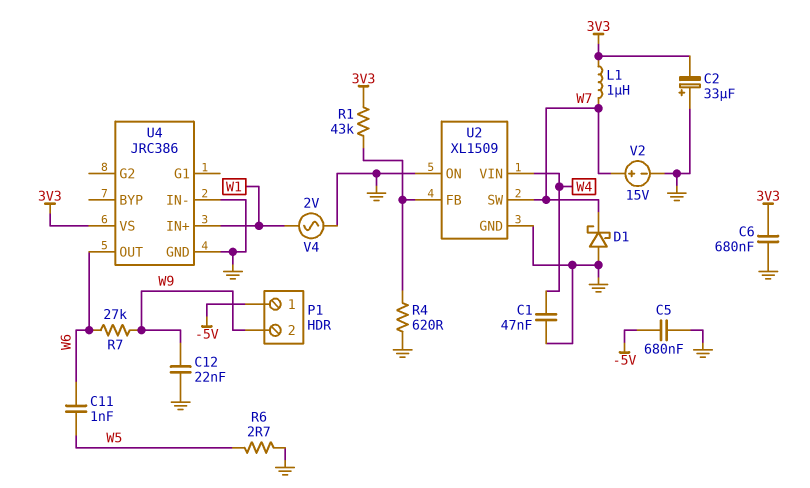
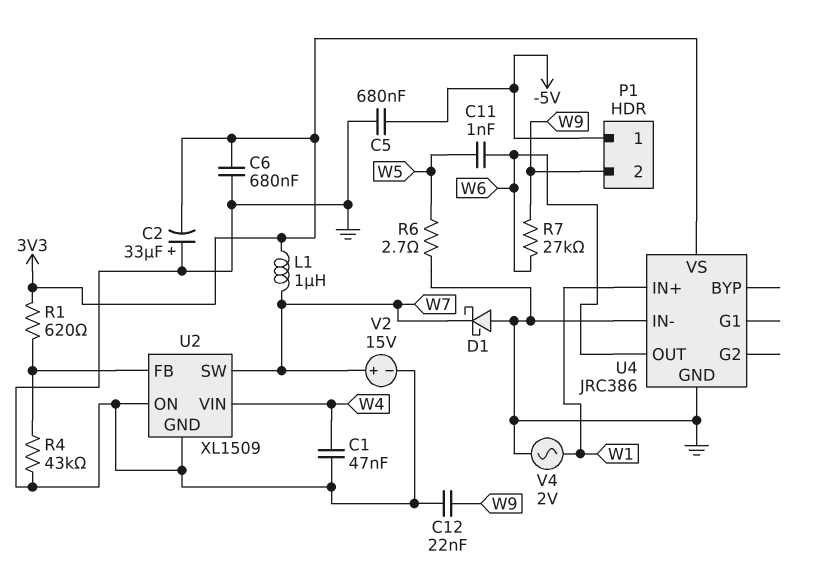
R1: 43k (3V3, U2/FB) -> 620 (3V3, U2/FB)
R4: 620 (GND, U2/FB) -> 43k (GND, U2/FB)

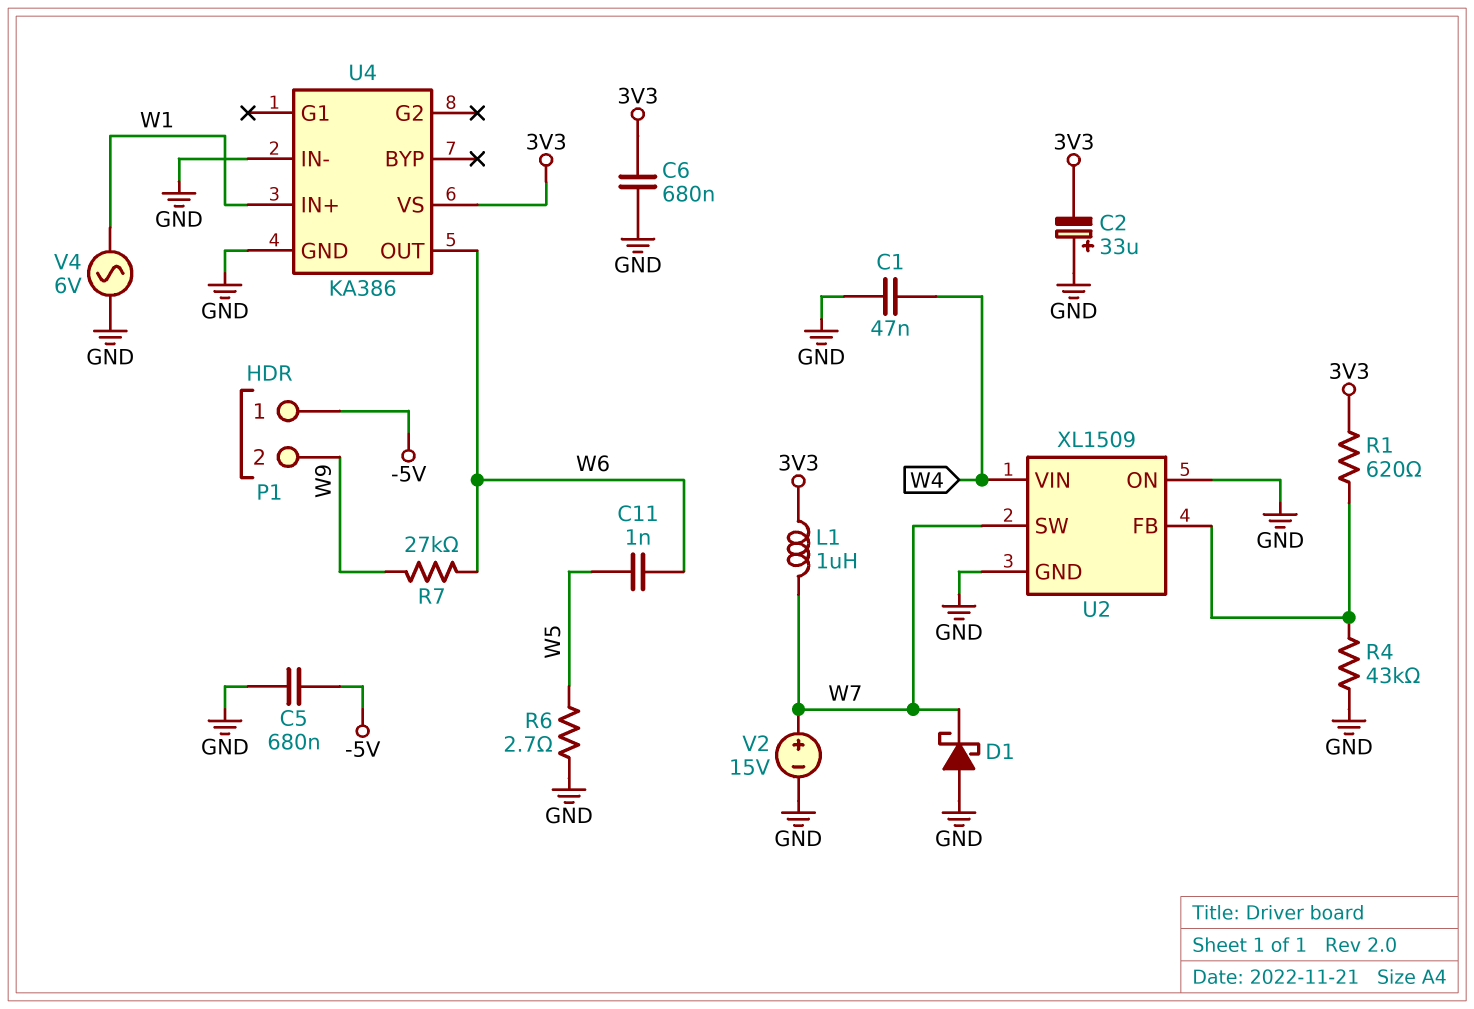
C12: 22nF (GND, W9) -> none
U4: JRC386 -> KA386
V4: AC 2V (GND, W1) -> AC 6V (GND, W1)

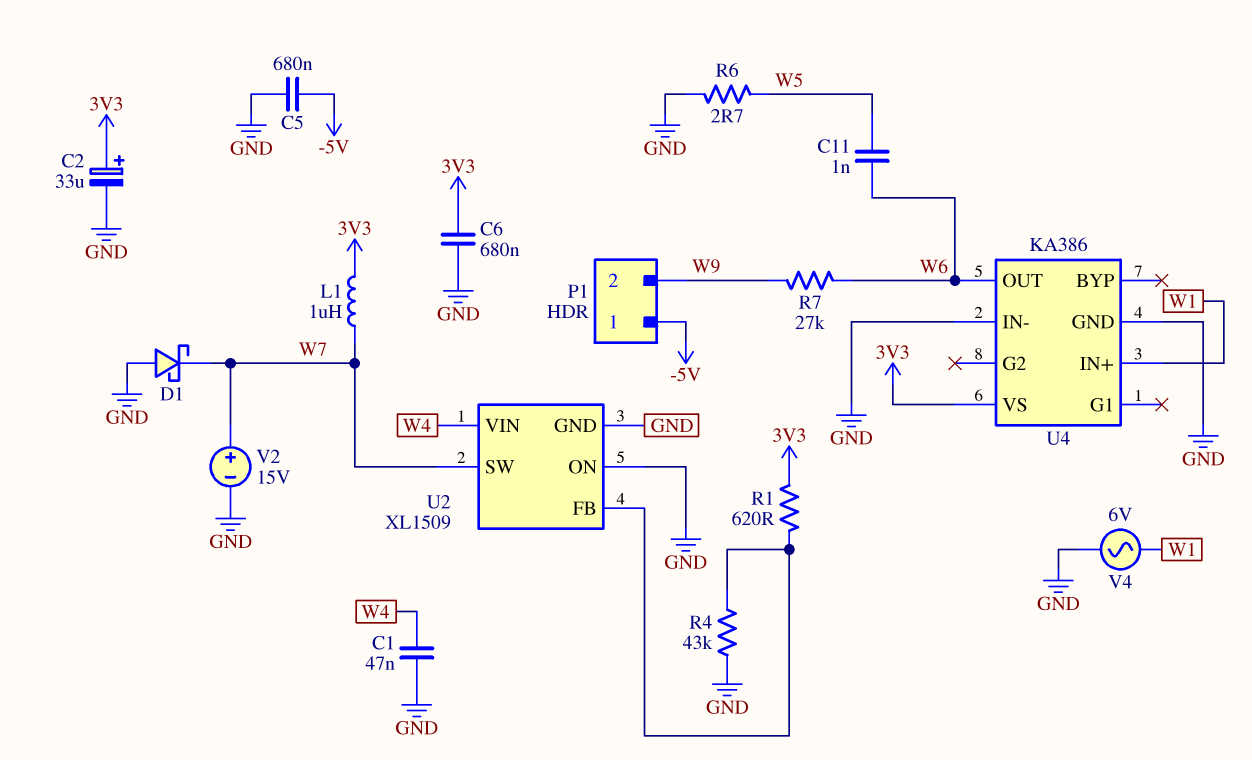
C2: 33uF (plus GND, minus 3V3) -> 33uF (plus 3V3, minus GND)

